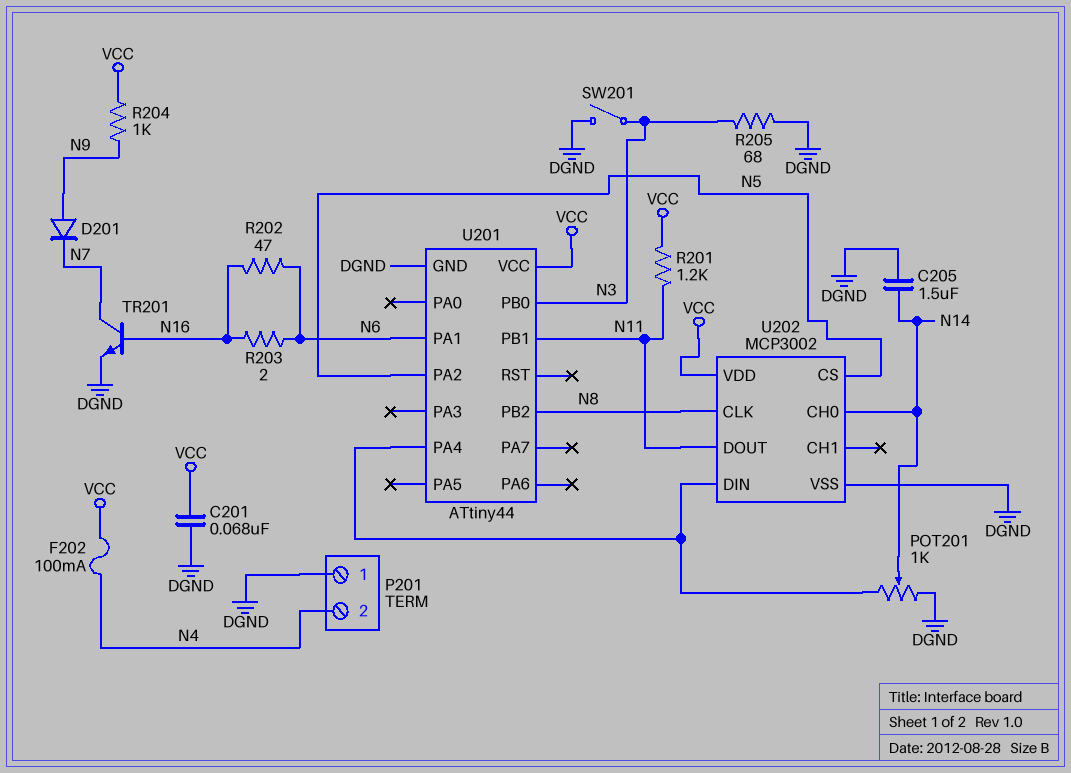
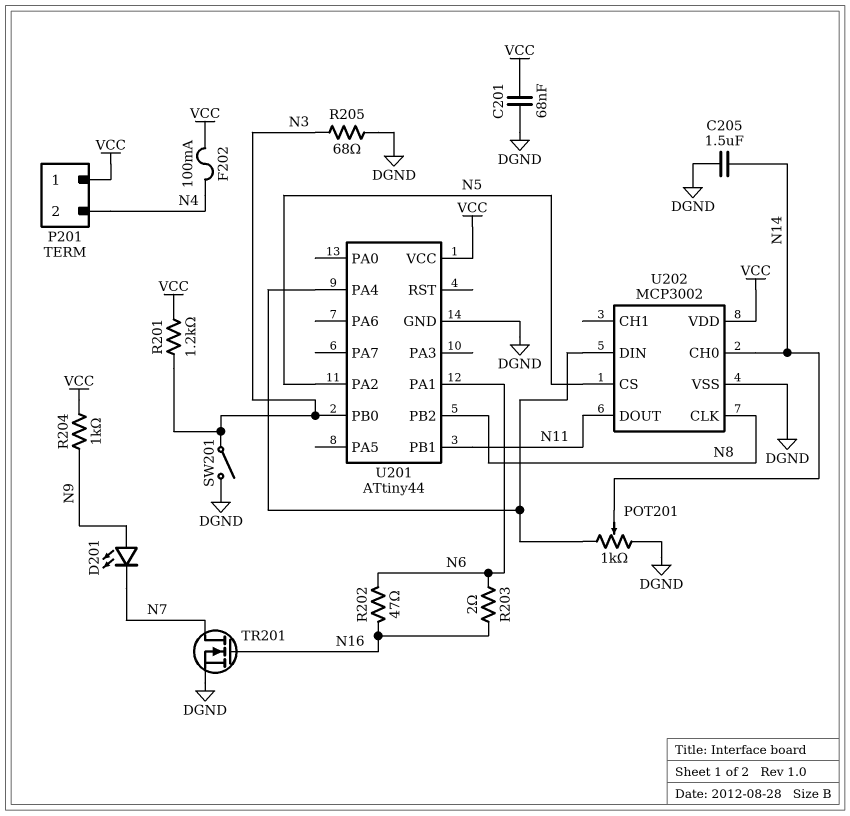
D201: diode (A N9, K N7) -> LED (A N9, K N7)
P201 pin 1: DGND -> VCC
R201: 1.2k (N11, VCC) -> 1.2k (N3, VCC)
TR201: NPN (B N16, C N7, E DGND) -> NMOS (G N16, D N7, S DGND)

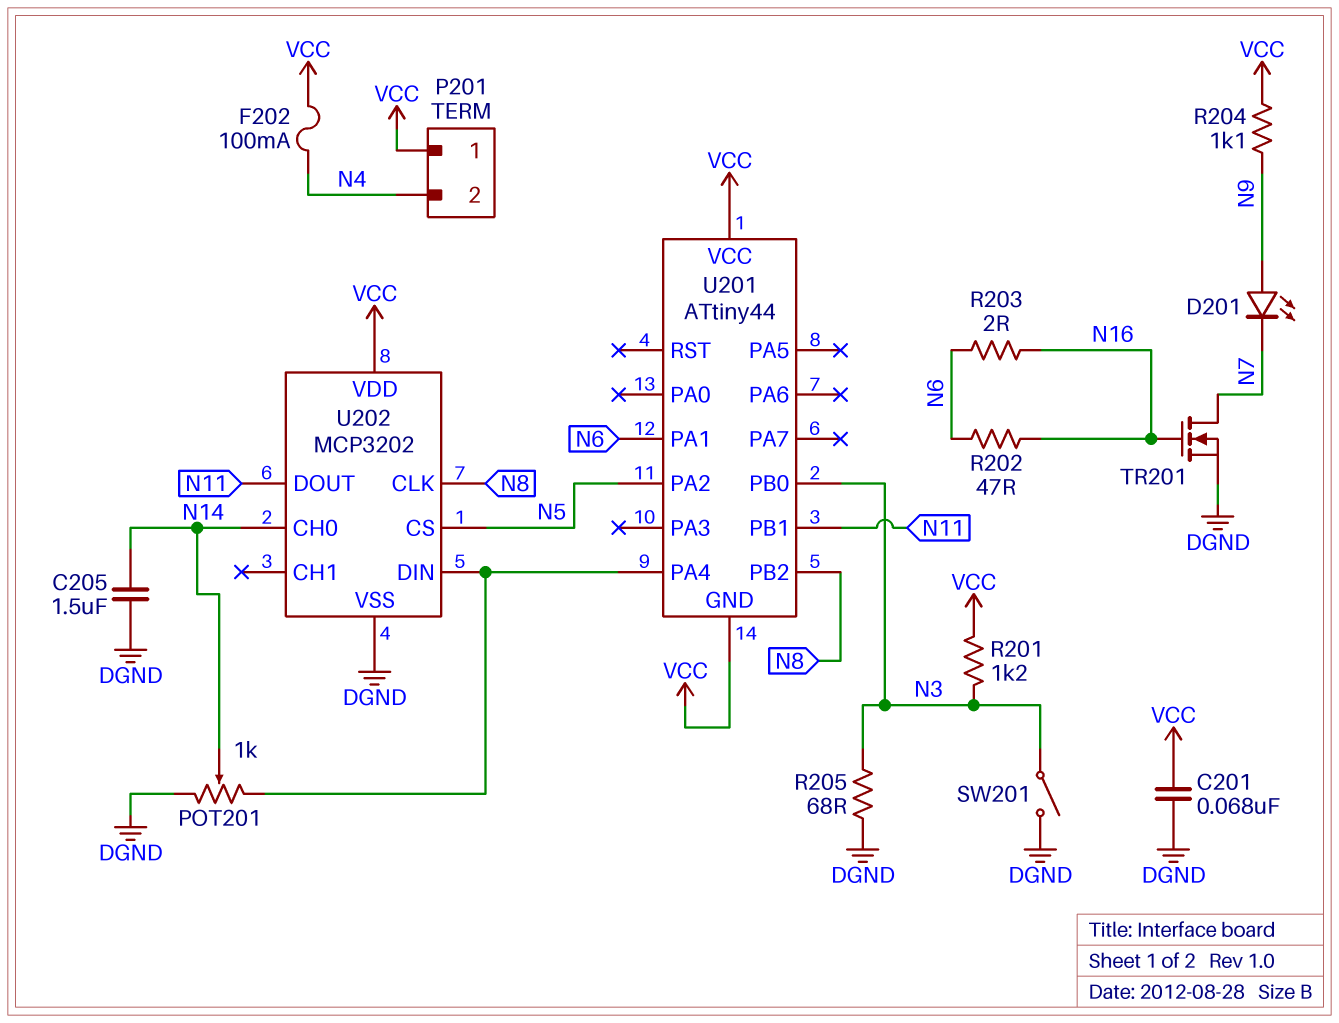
R204: 1k (N9, VCC) -> 1.1k (N9, VCC)
U201 pin GND: DGND -> VCC
U202: MCP3002 -> MCP3202

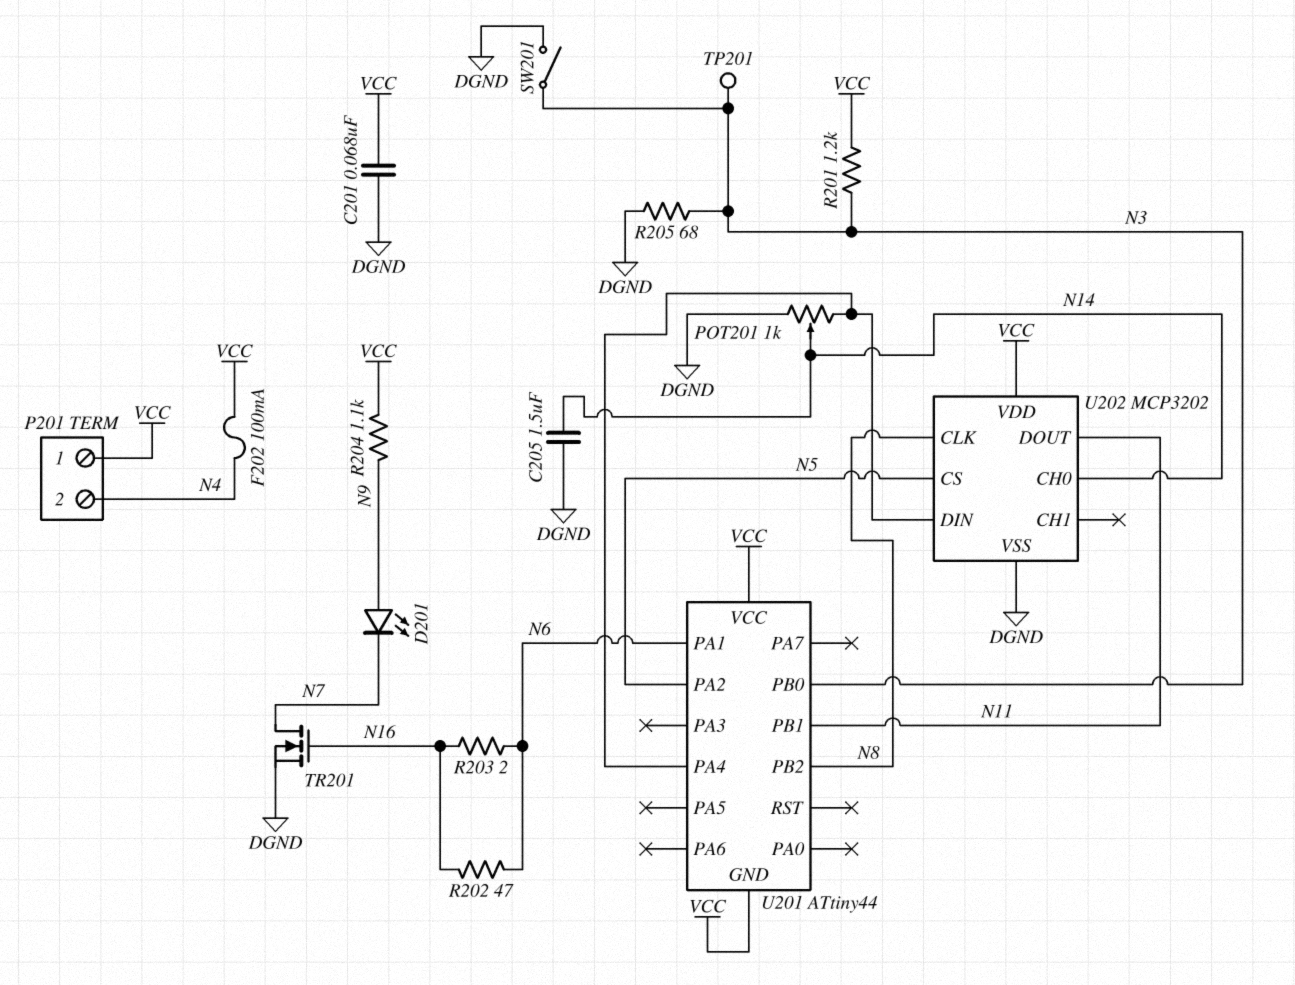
TP201: none -> test point (N3)

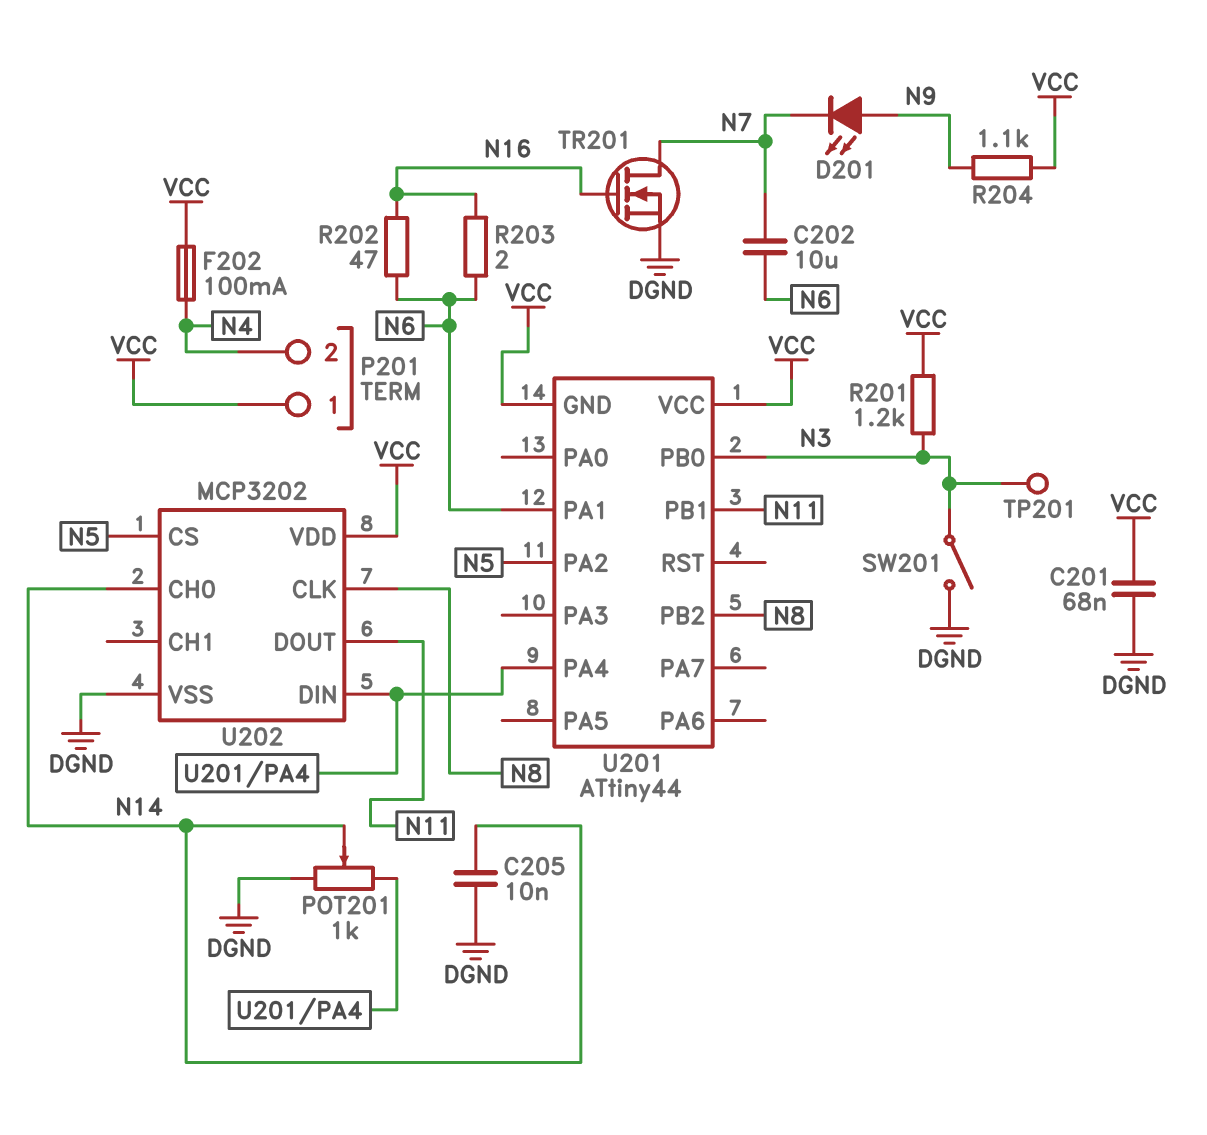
C202: none -> 10uF (N6, N7)
C205: 1.5uF (DGND, N14) -> 10nF (DGND, N14)
R205: 68 (DGND, N3) -> none

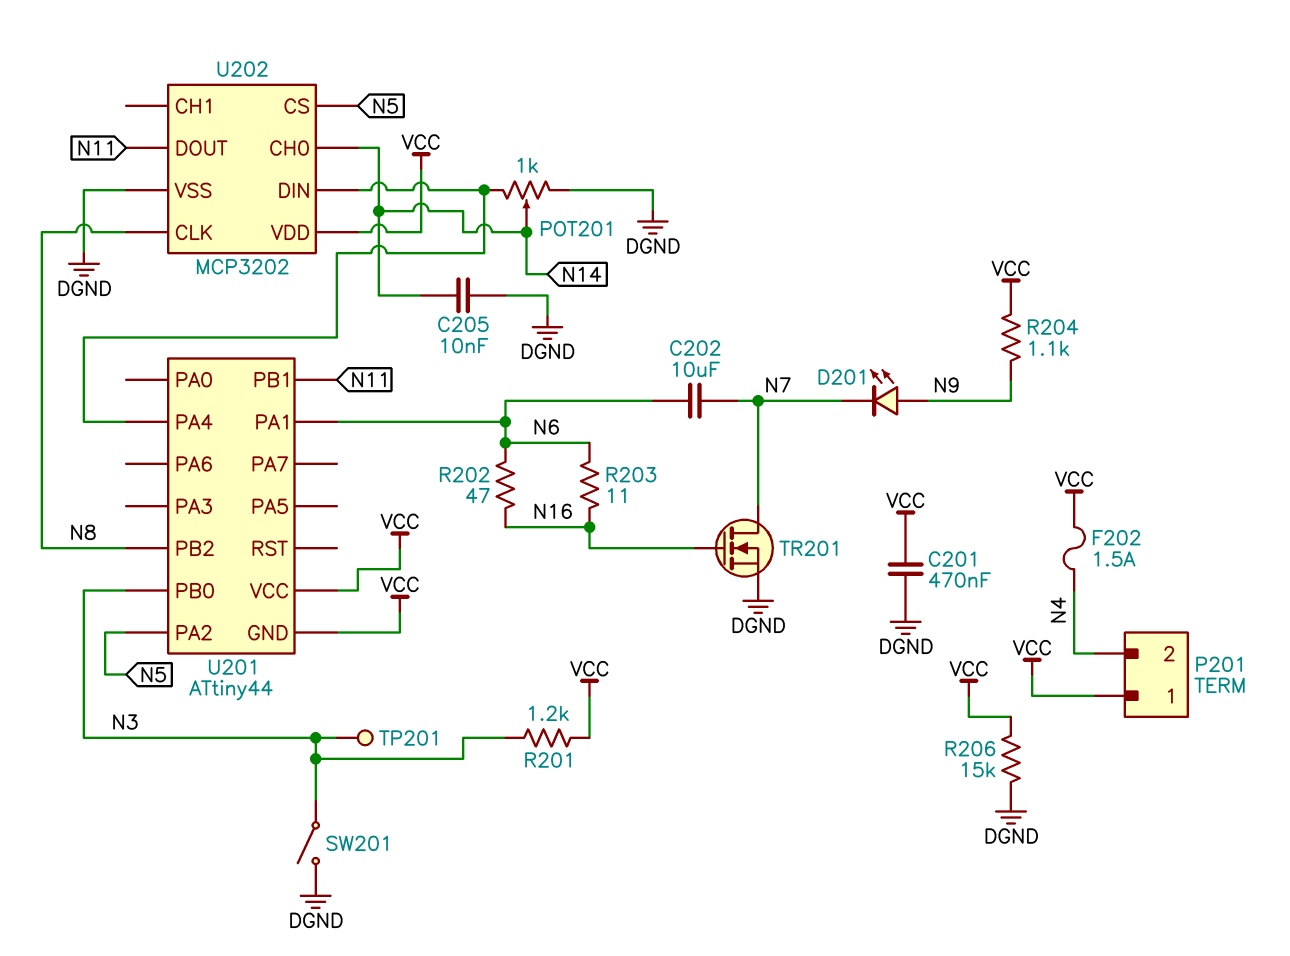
C201: 68nF (DGND, VCC) -> 470nF (DGND, VCC)
F202: 100mA (N4, VCC) -> 1.5A (N4, VCC)
R203: 2 (N6, N16) -> 11 (N6, N16)
R206: none -> 15k (DGND, VCC)

